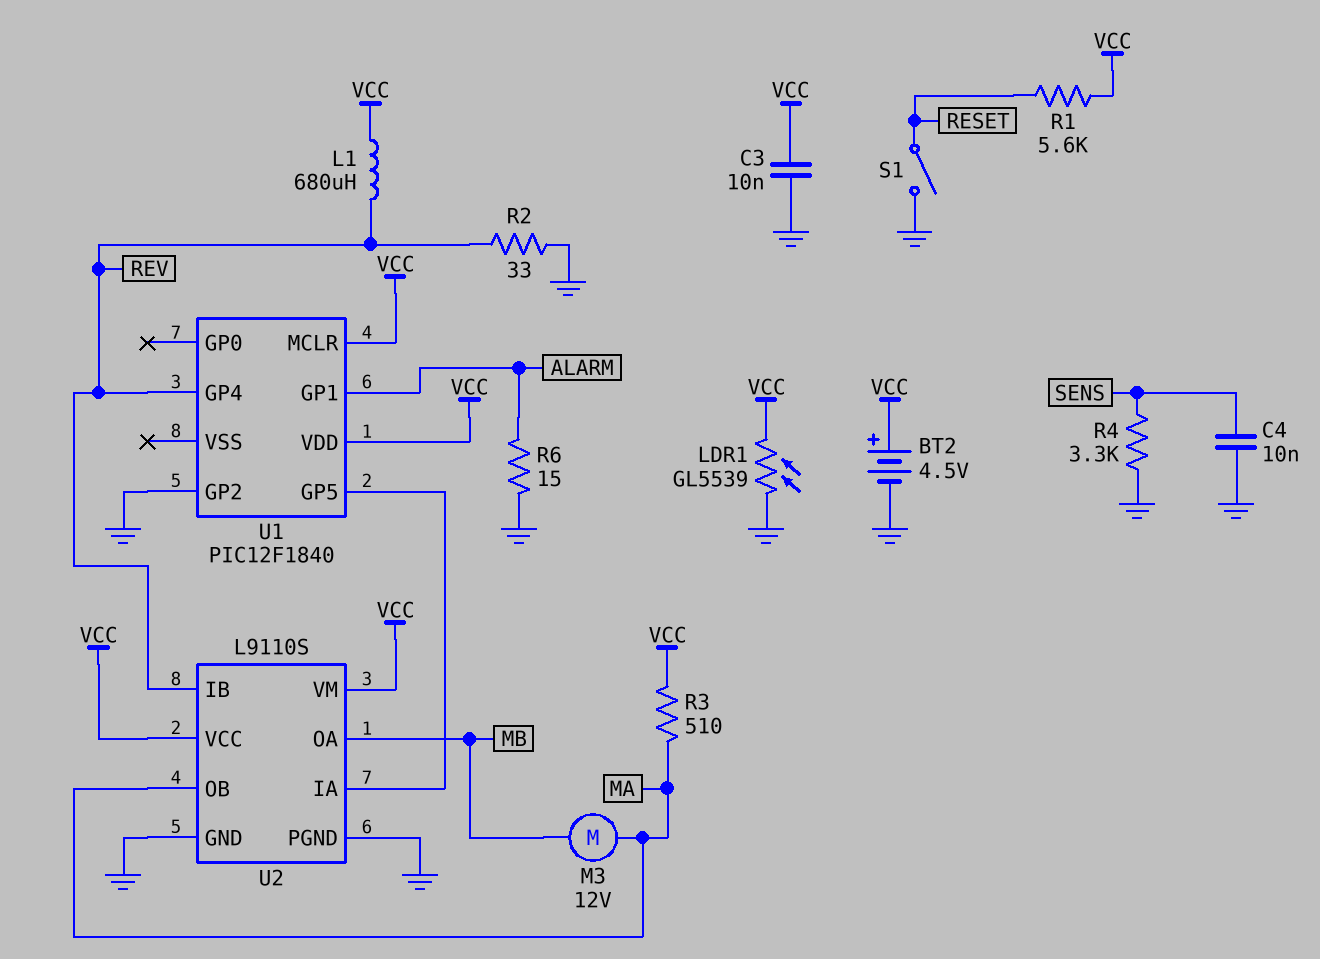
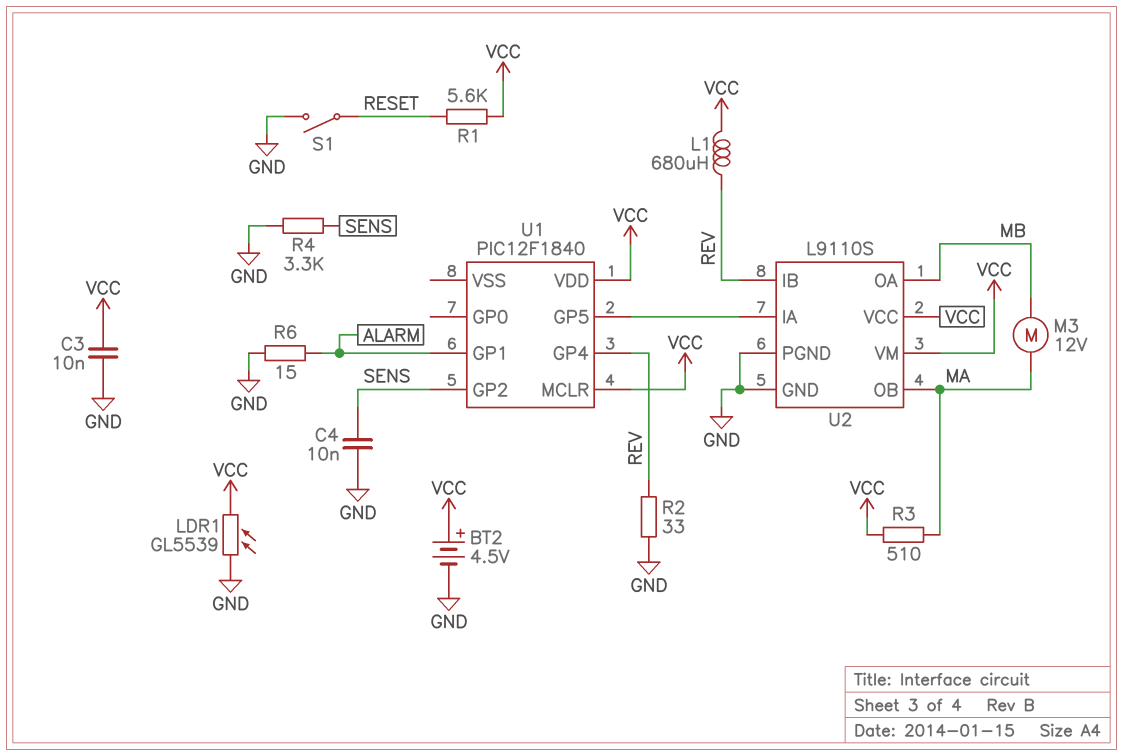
U1 pin GP2: GND -> SENS

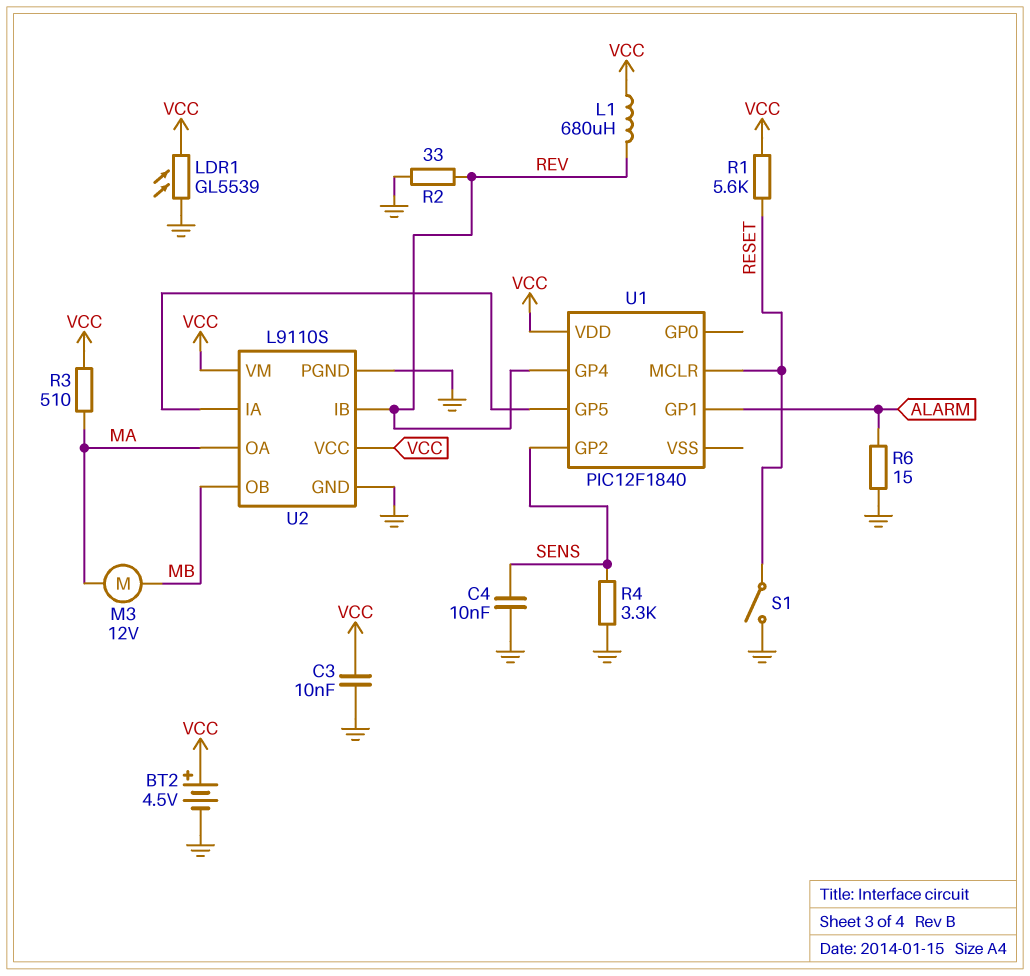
U1 pin MCLR: VCC -> RESET
U2 pin OA: MB -> MA
U2 pin OB: MA -> MB

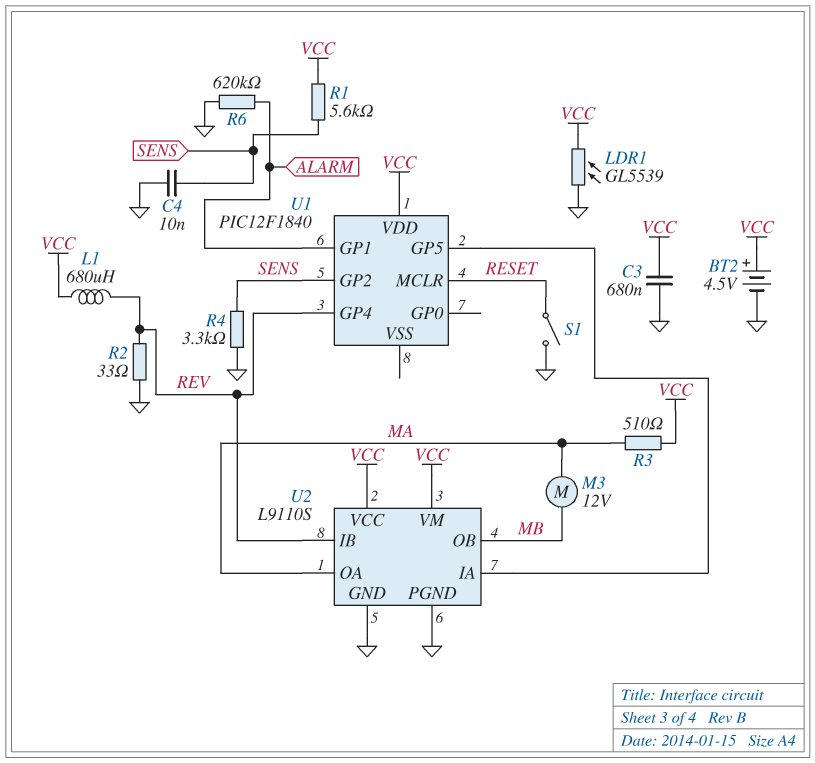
C3: 10nF (GND, VCC) -> 680nF (GND, VCC)
R1: 5.6k (RESET, VCC) -> 5.6k (SENS, VCC)
R6: 15 (ALARM, GND) -> 620k (ALARM, GND)

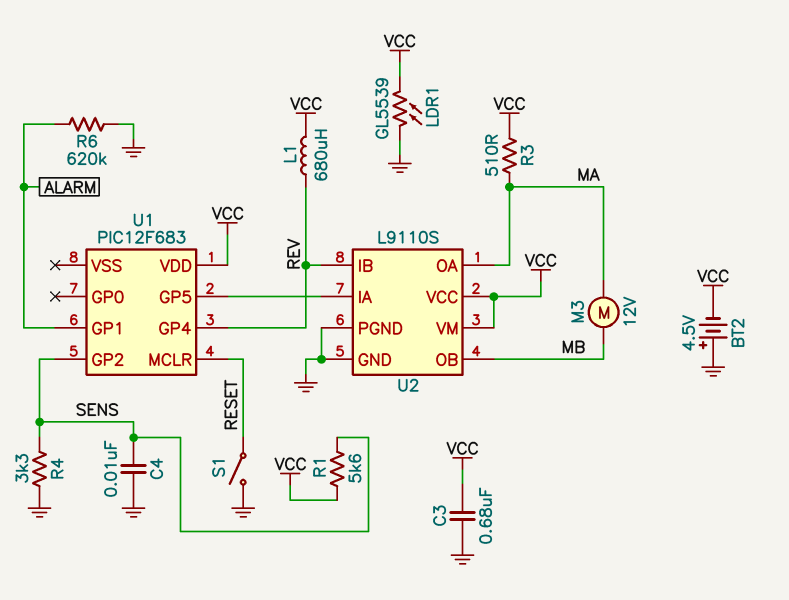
BT2: 4.5V (plus VCC, minus GND) -> 4.5V (plus GND, minus VCC)
R2: 33 (GND, REV) -> none
U1: PIC12F1840 -> PIC12F683

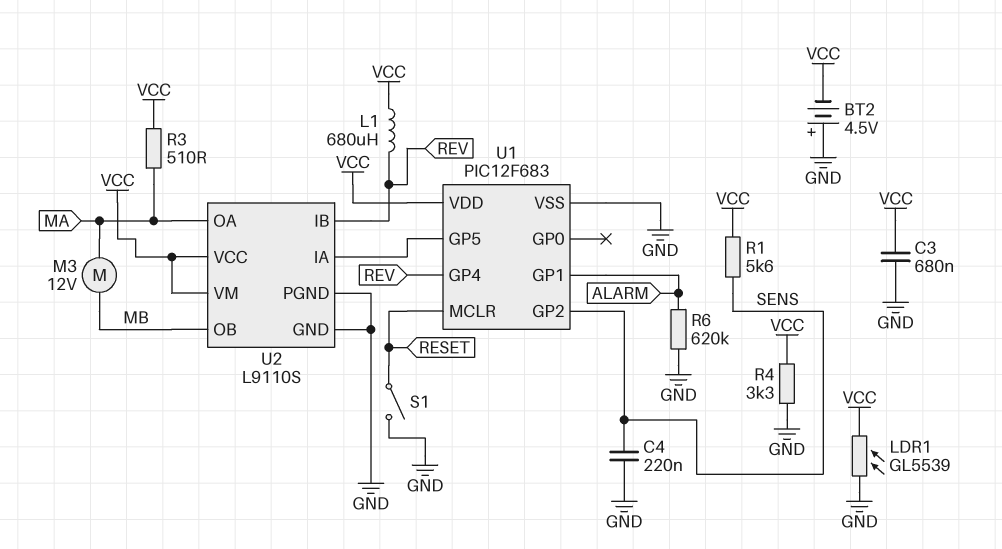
C4: 10nF (GND, SENS) -> 220nF (GND, SENS)
R4: 3.3k (GND, SENS) -> 3.3k (GND, VCC)
U1 pin VSS: none -> GND

